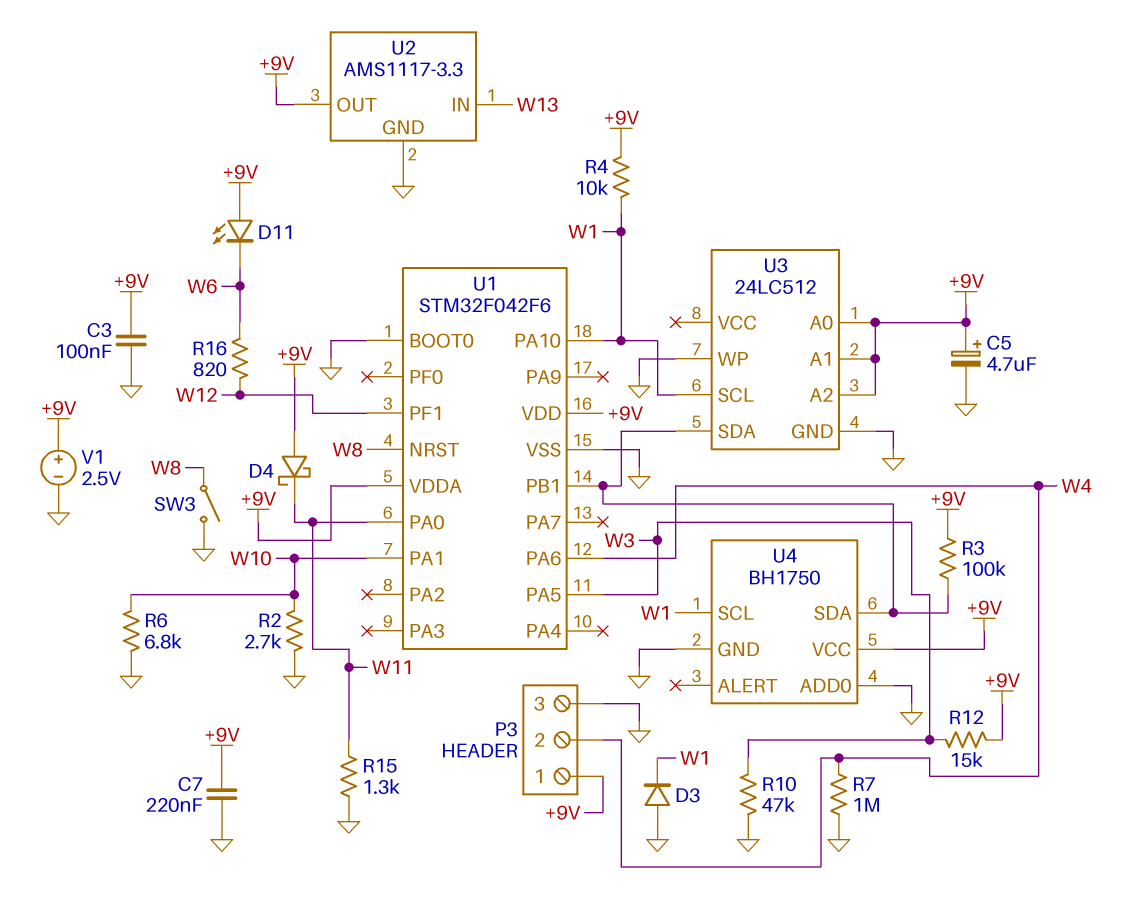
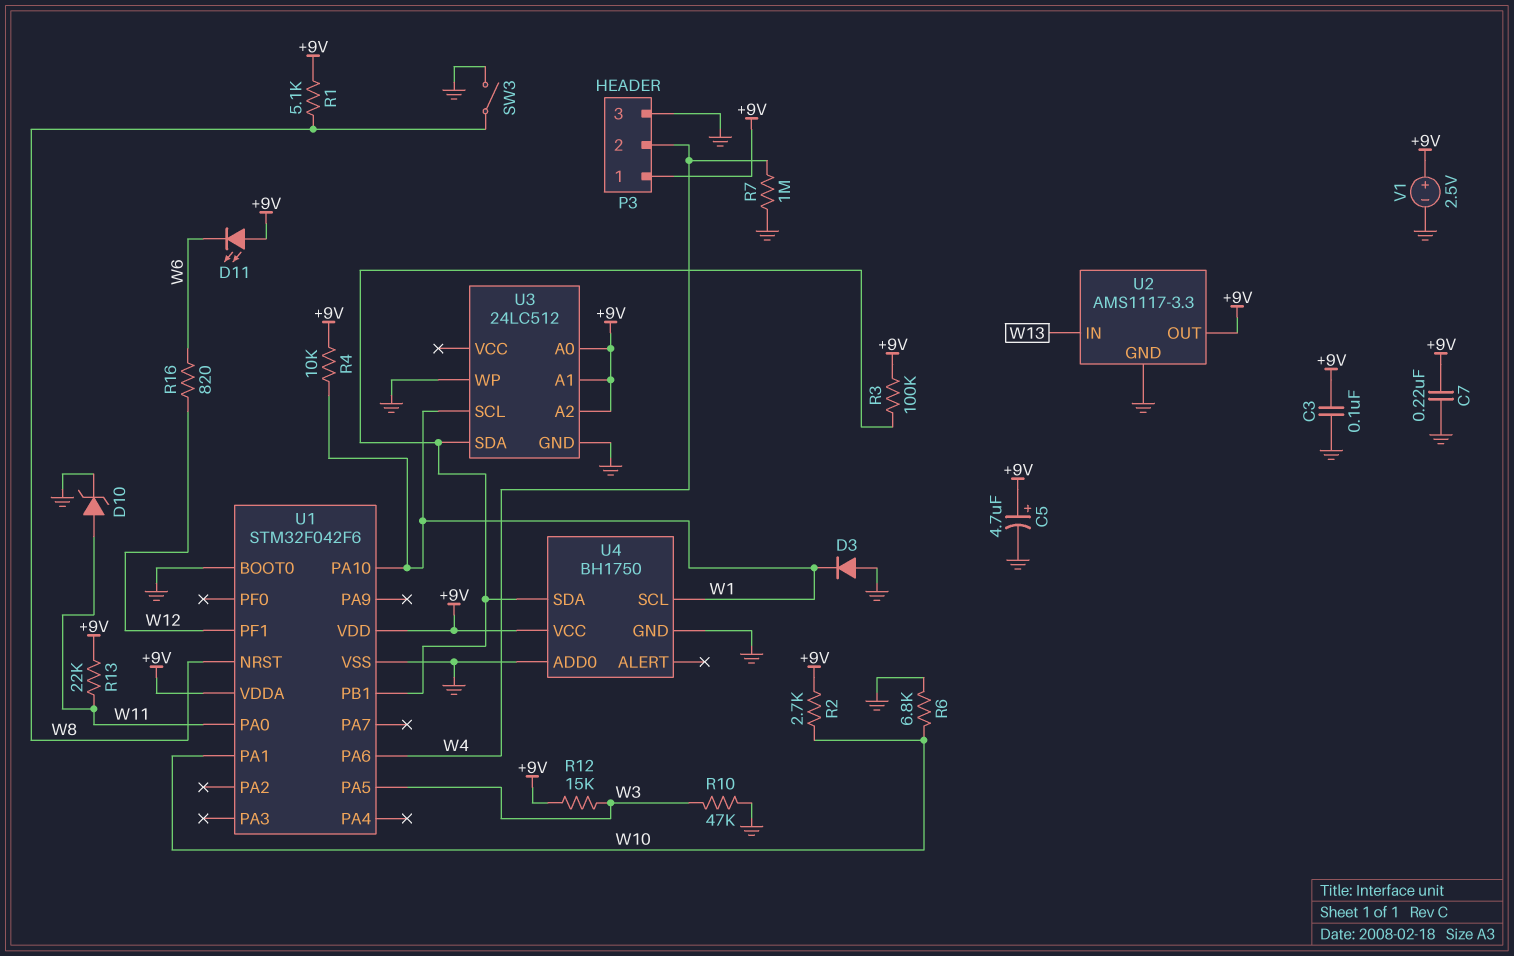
D4: schottky (A +9V, K W11) -> none
D10: none -> zener (A W11, K GND)
R1: none -> 5.1k (+9V, W8)
R2: 2.7k (GND, W10) -> 2.7k (+9V, W10)
R13: none -> 22k (+9V, W11)
R15: 1.3k (GND, W11) -> none

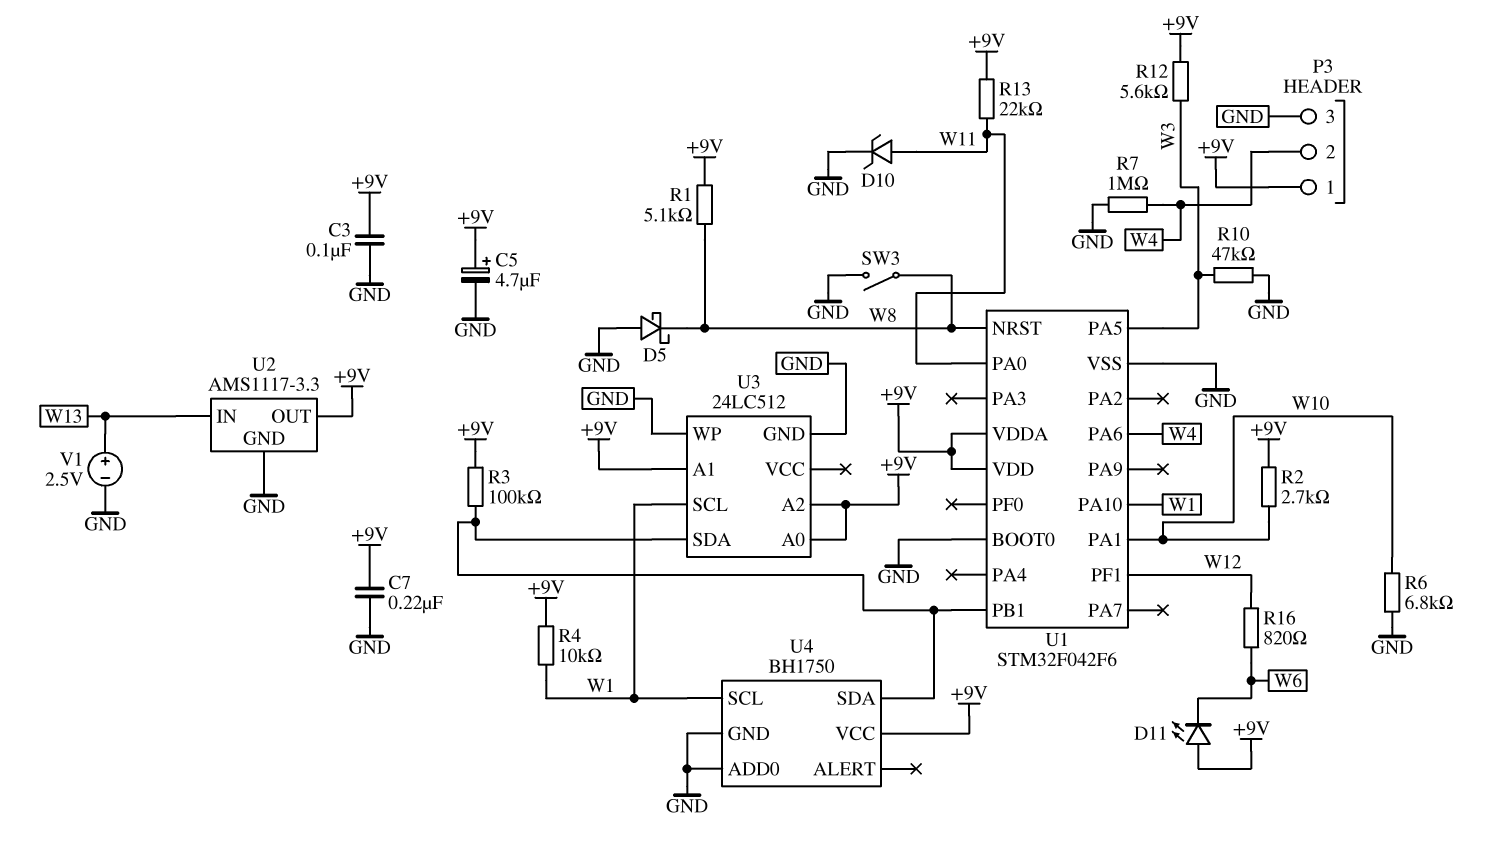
D3: diode (A GND, K W1) -> none
D5: none -> schottky (A GND, K W8)
R12: 15k (+9V, W3) -> 5.6k (+9V, W3)
V1: 2.5V (plus +9V, minus GND) -> 2.5V (plus W13, minus GND)

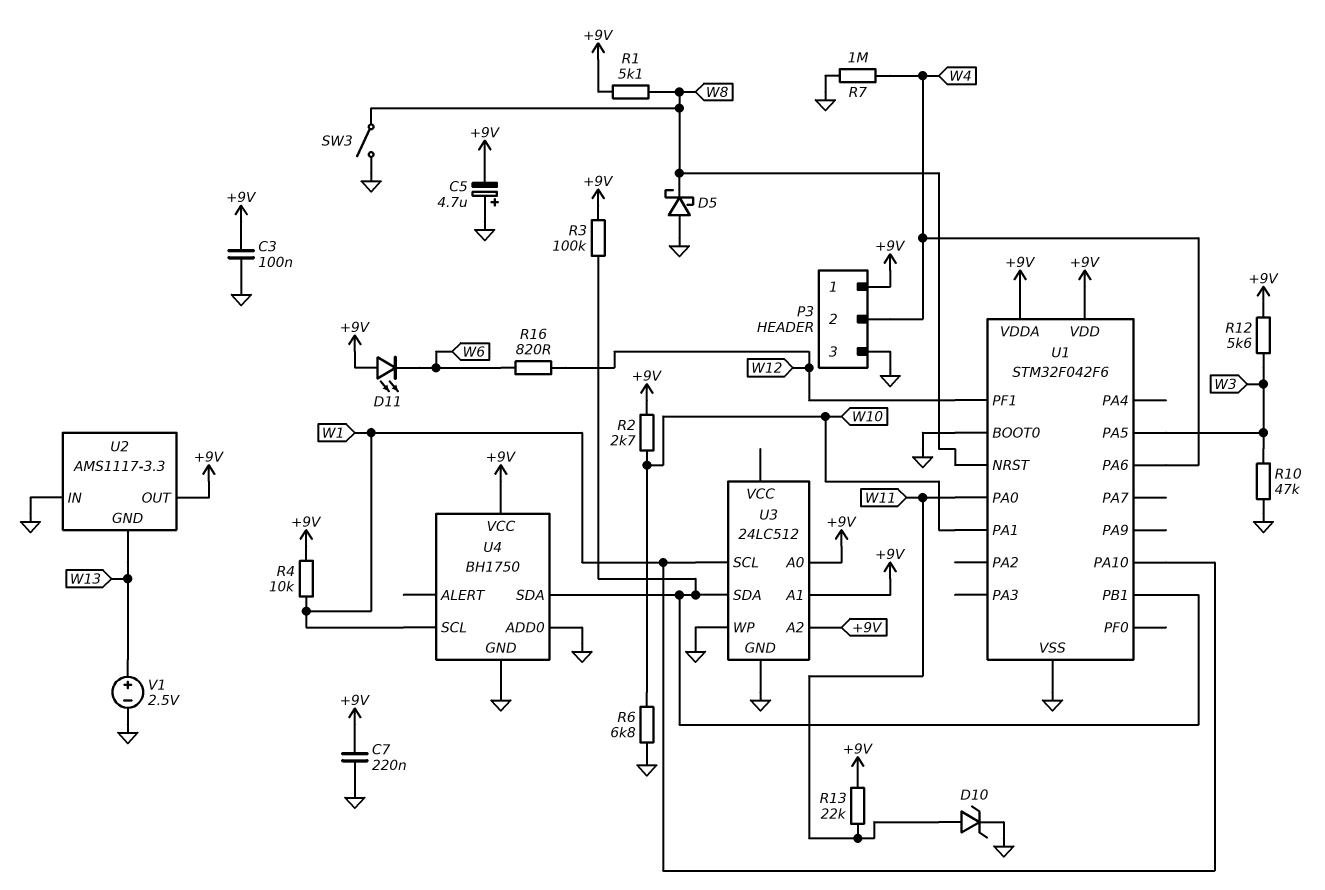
C5: 4.7uF (plus +9V, minus GND) -> 4.7uF (plus GND, minus +9V)
U2 pin GND: GND -> W13
U2 pin IN: W13 -> GND

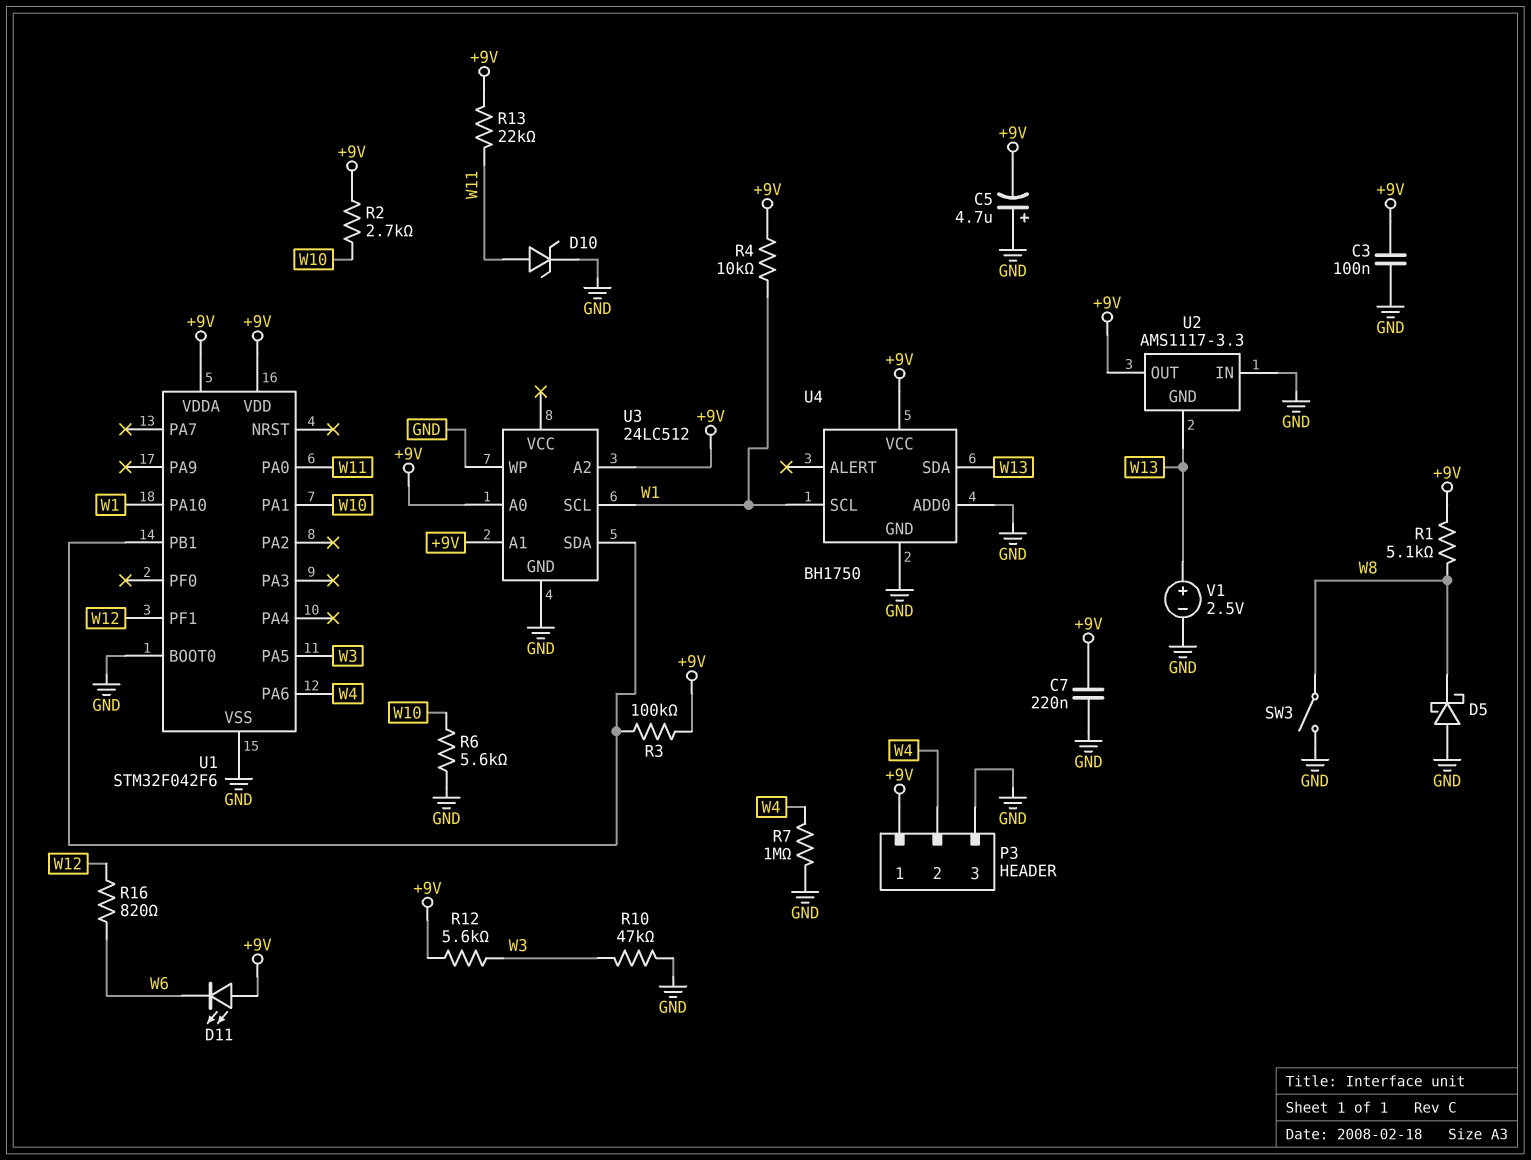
R6: 6.8k (GND, W10) -> 5.6k (GND, W10)
U1 pin NRST: W8 -> none
U4 pin SDA: U1/PB1 -> W13

